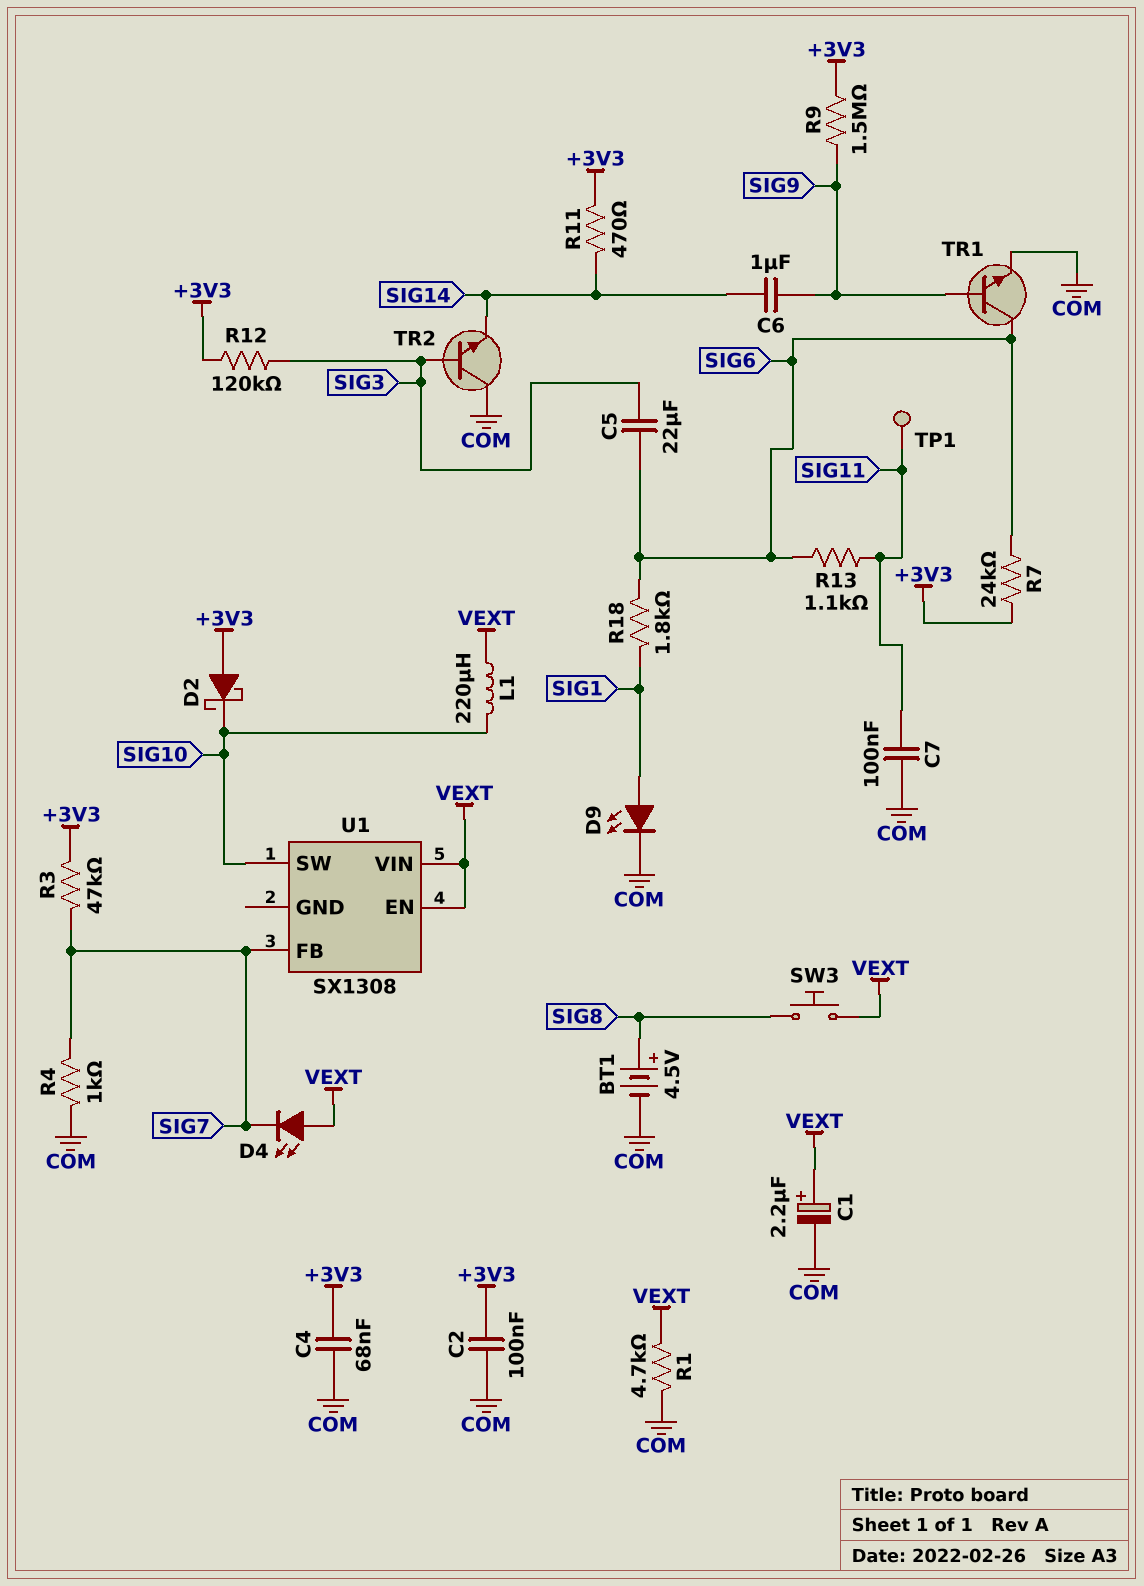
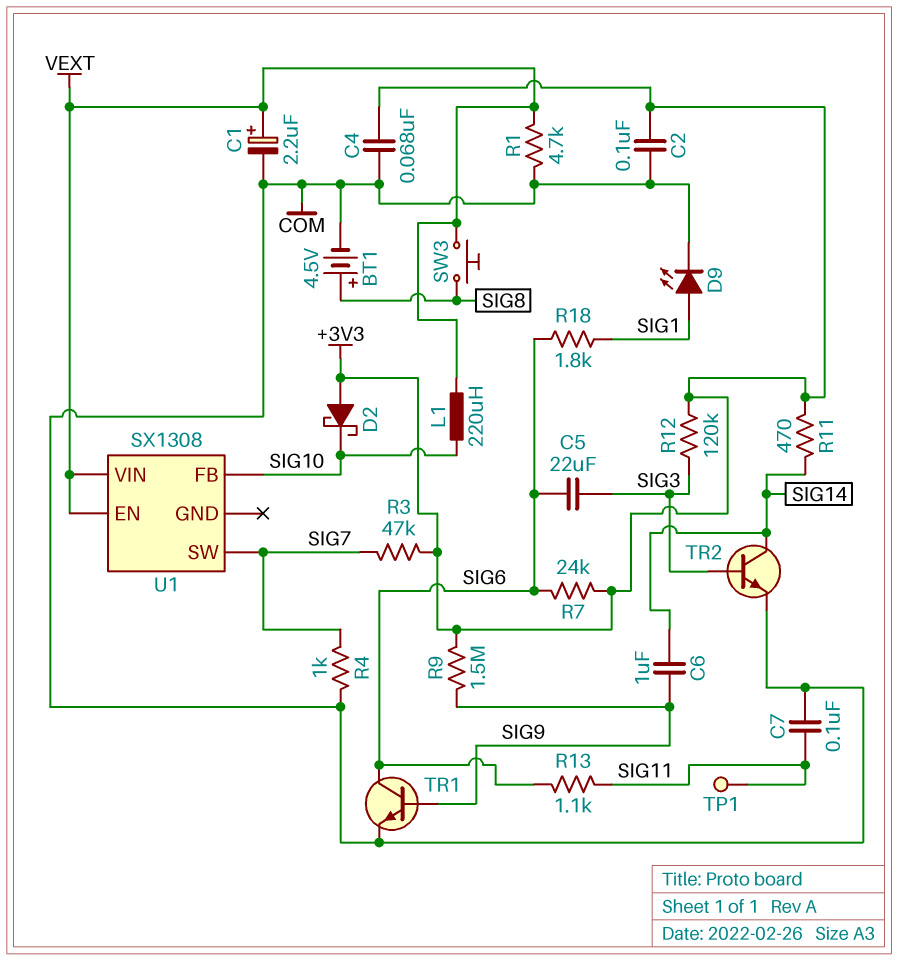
D4: LED (A VEXT, K SIG7) -> none
TR2: NPN (B SIG3, C COM, E SIG14) -> NPN (B SIG3, C SIG14, E COM)
U1 pin FB: SIG7 -> SIG10
U1 pin SW: SIG10 -> SIG7

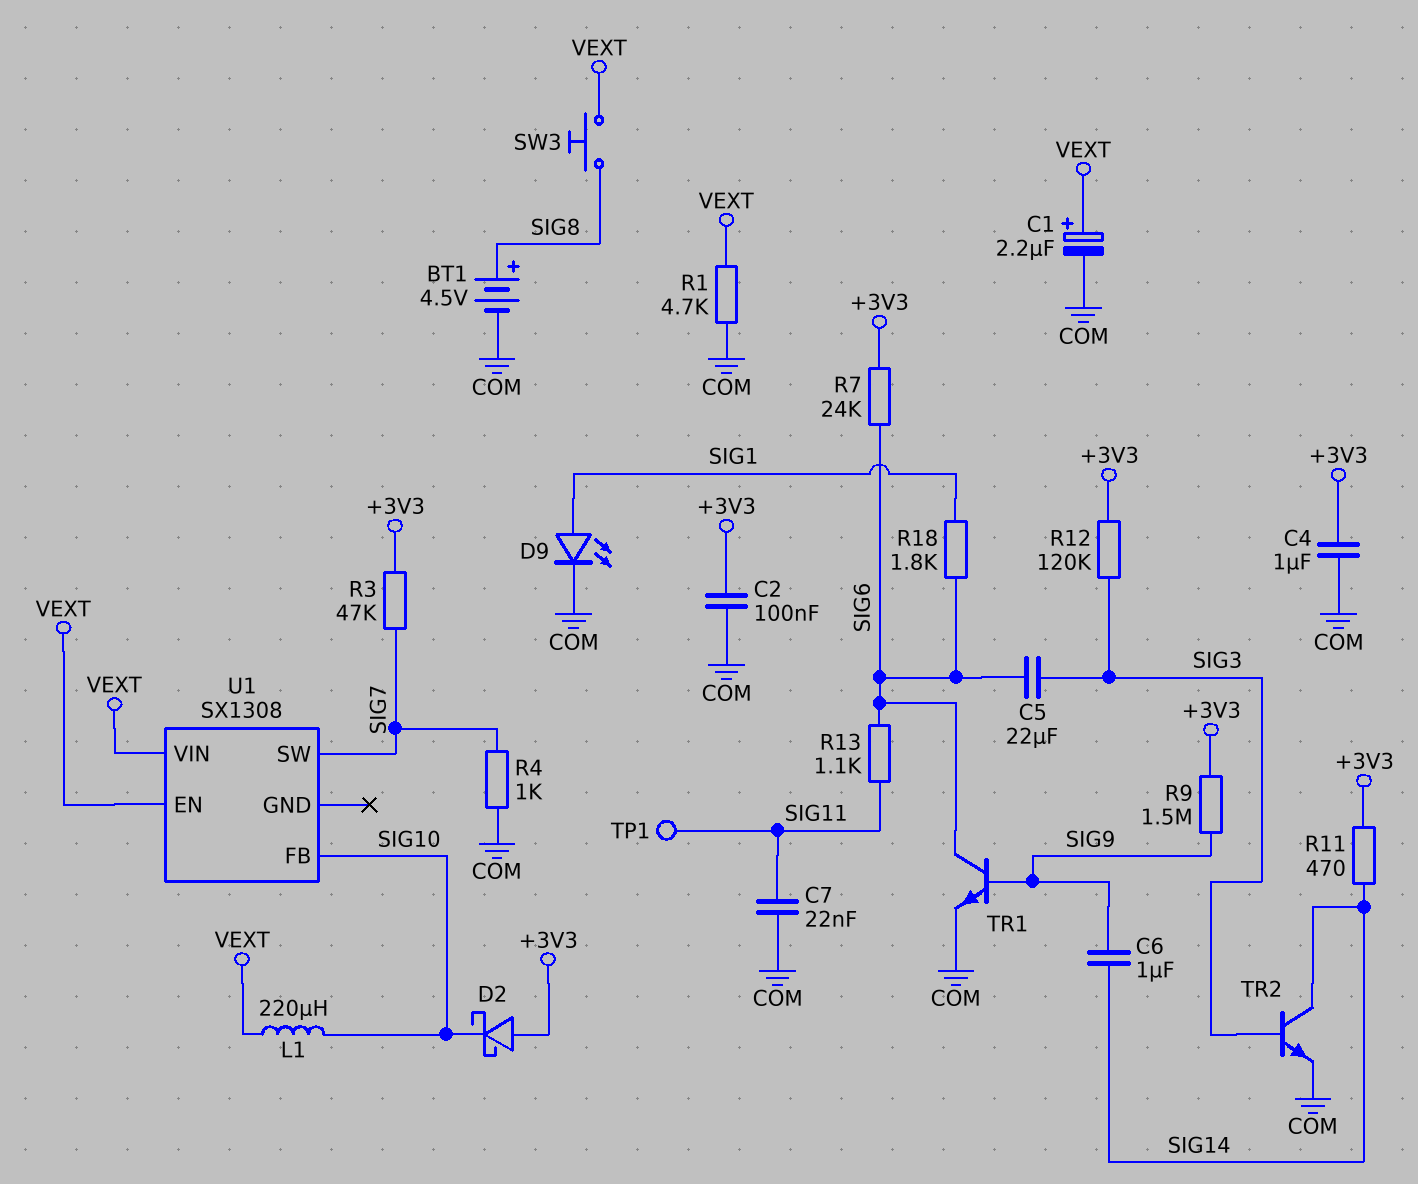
C4: 68nF (+3V3, COM) -> 1uF (+3V3, COM)
C7: 100nF (COM, SIG11) -> 22nF (COM, SIG11)

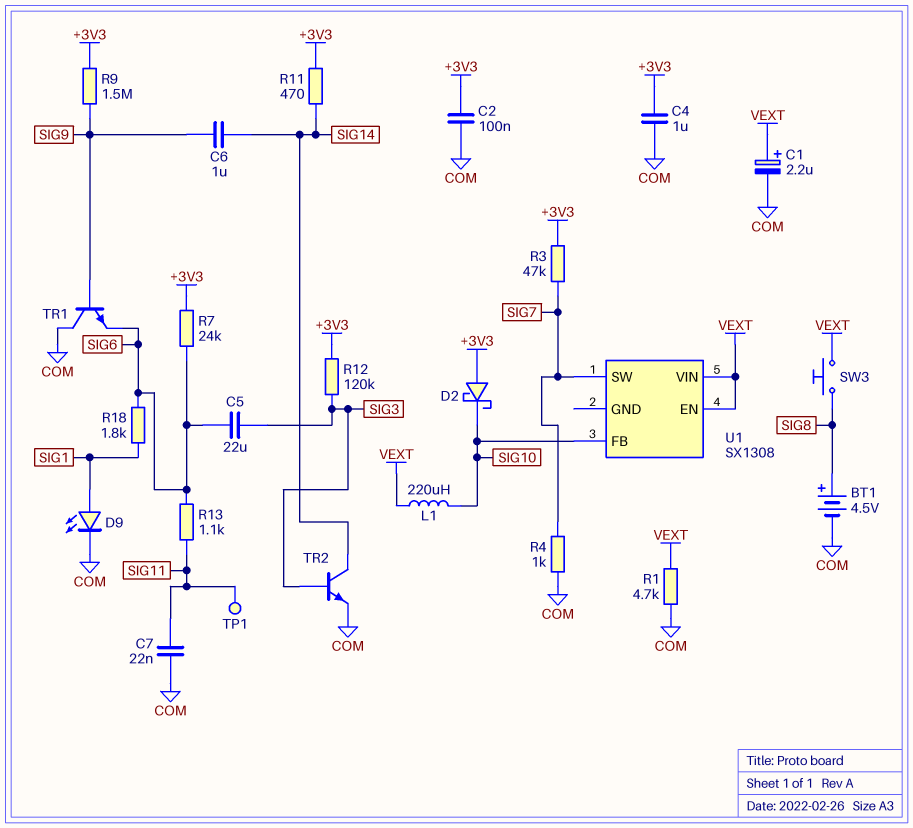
TR1: NPN (B SIG9, C SIG6, E COM) -> NPN (B SIG9, C COM, E SIG6)

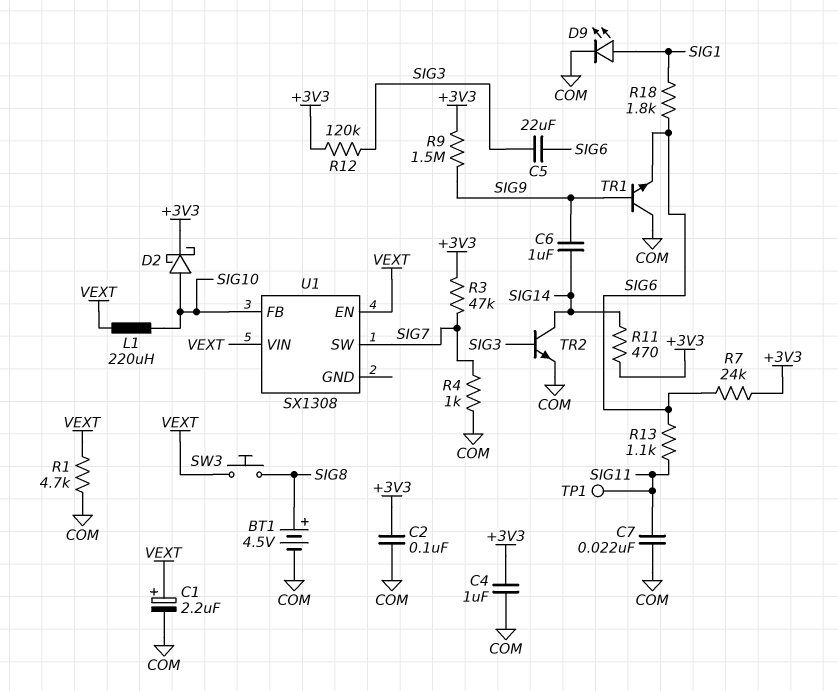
D2: schottky (A +3V3, K SIG10) -> schottky (A SIG10, K +3V3)

